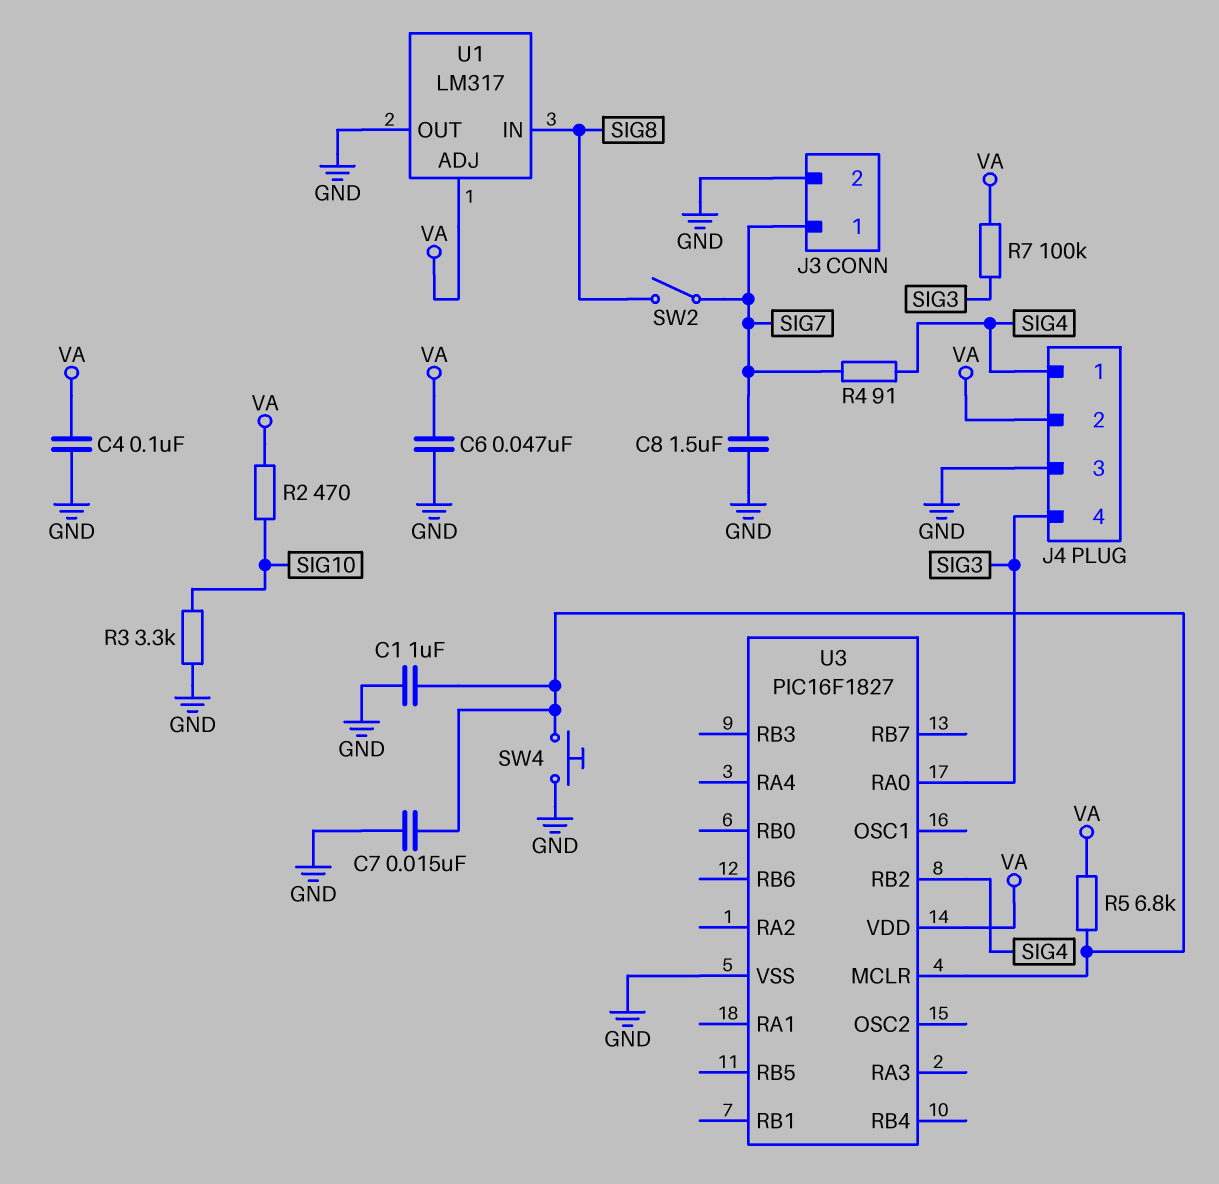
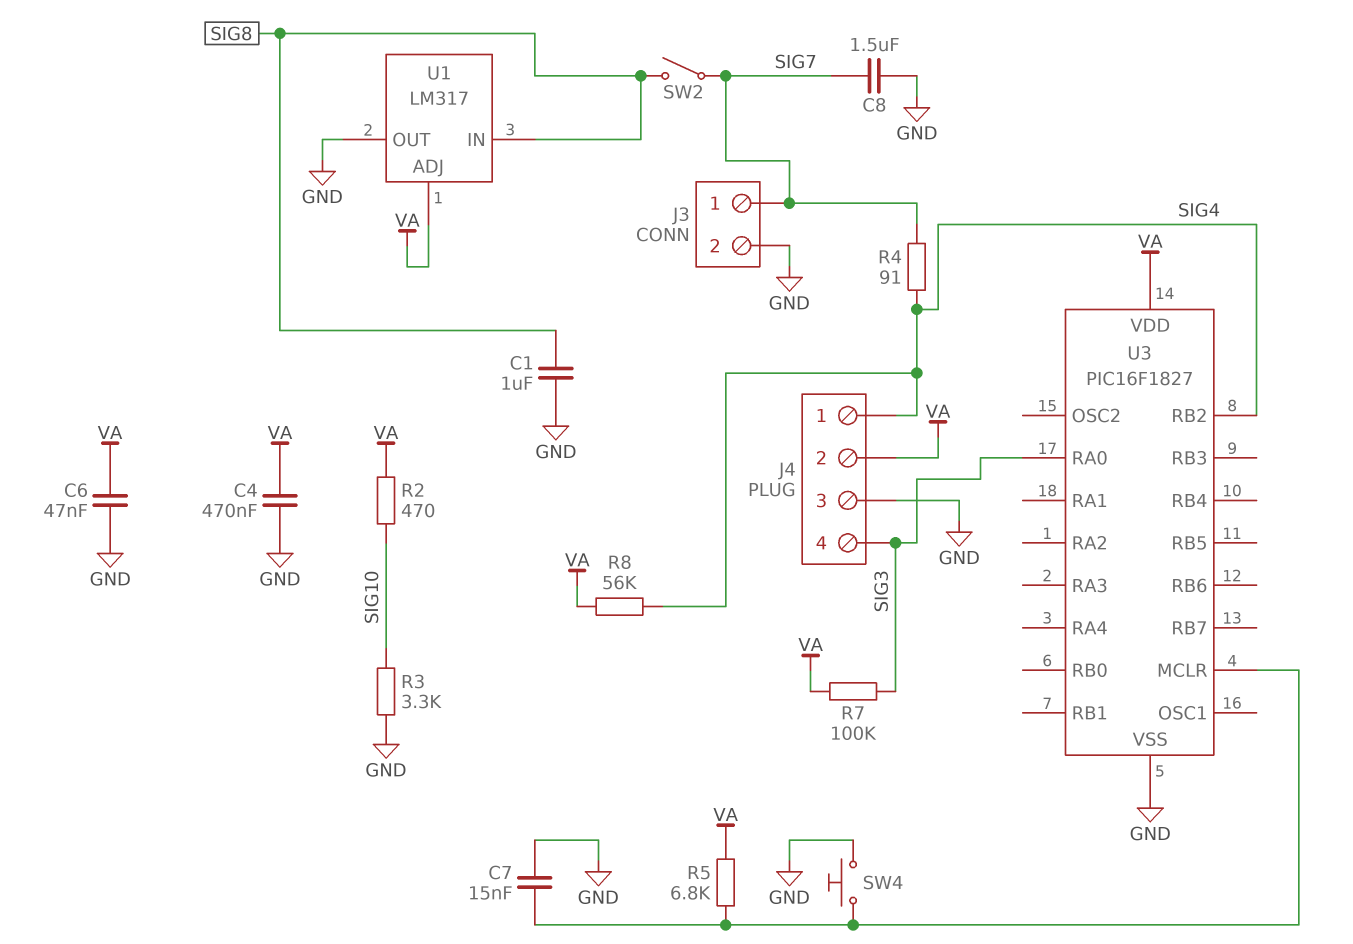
C1: 1uF (GND, U3/MCLR) -> 1uF (GND, SIG8)
C4: 100nF (GND, VA) -> 470nF (GND, VA)
R8: none -> 56k (SIG4, VA)

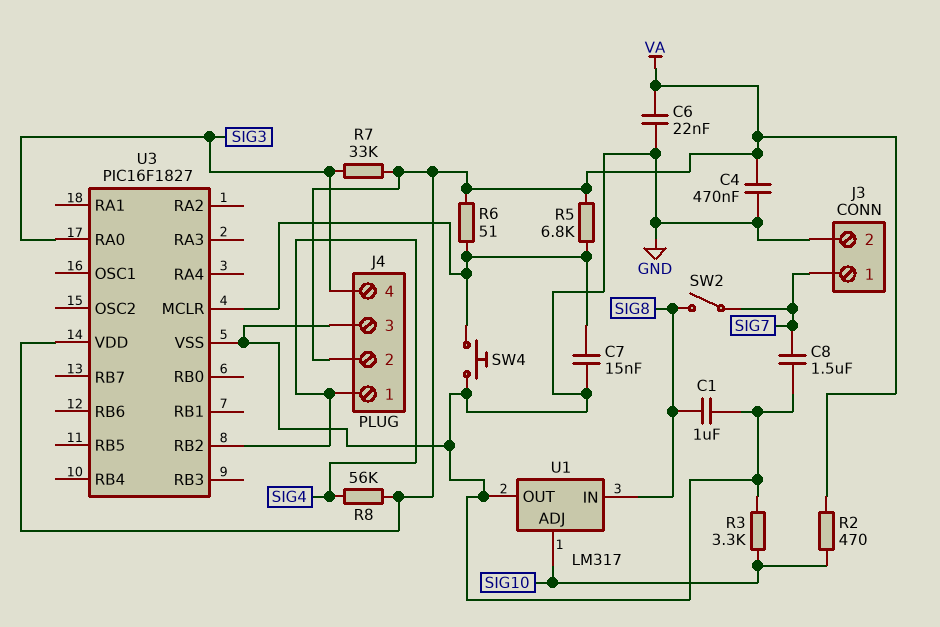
C6: 47nF (GND, VA) -> 22nF (GND, VA)
R4: 91 (SIG4, SIG7) -> none
R6: none -> 51 (U3/MCLR, VA)
R7: 100k (SIG3, VA) -> 33k (SIG3, VA)
U1 pin ADJ: VA -> SIG10

